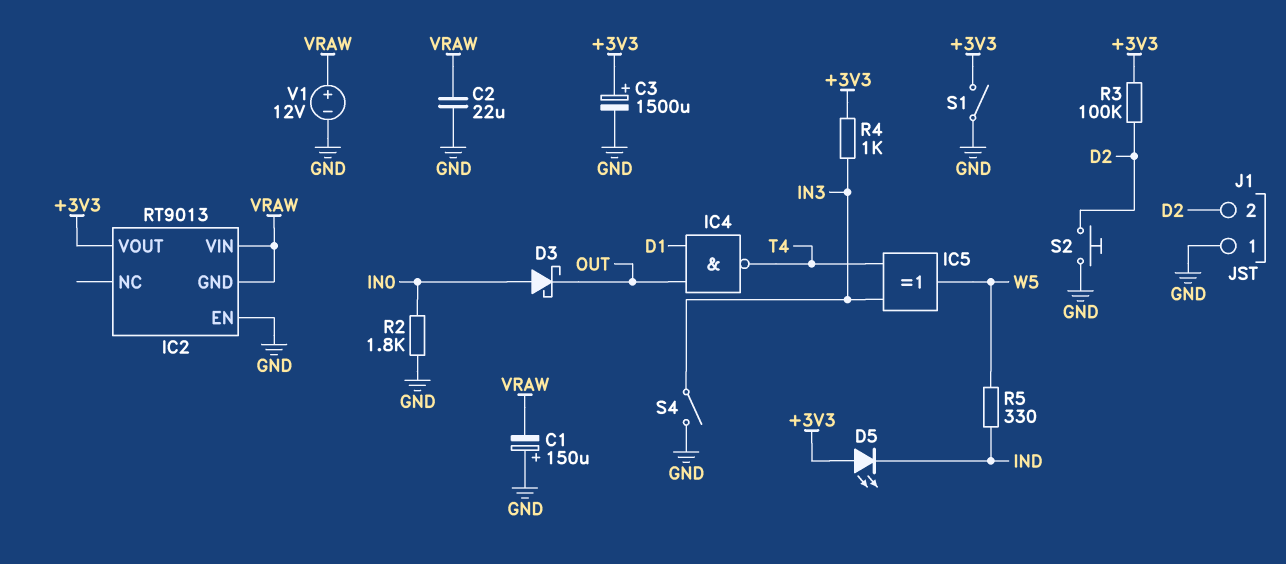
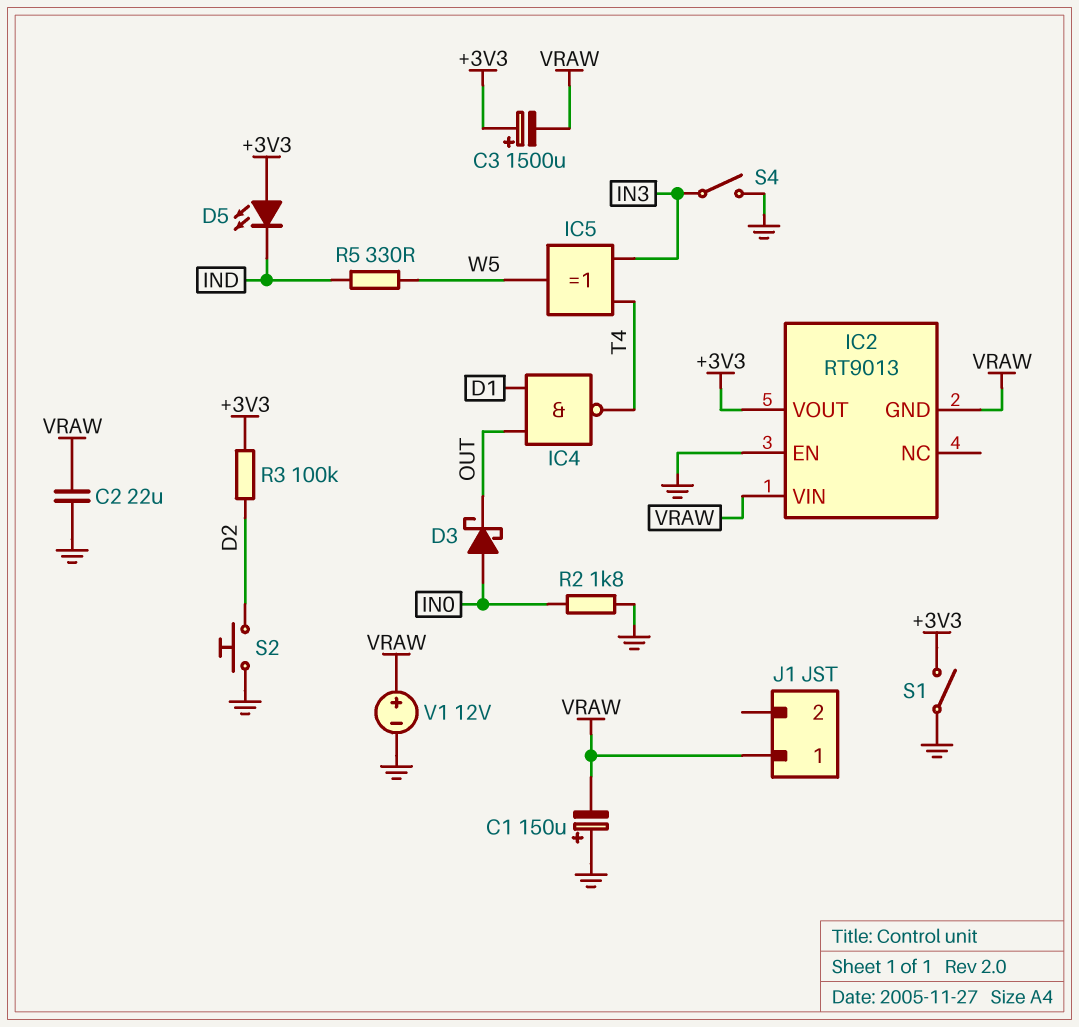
C3: 1500uF (plus +3V3, minus GND) -> 1500uF (plus +3V3, minus VRAW)
J1 pin 1: GND -> VRAW
J1 pin 2: D2 -> none
R4: 1k (+3V3, IN3) -> none

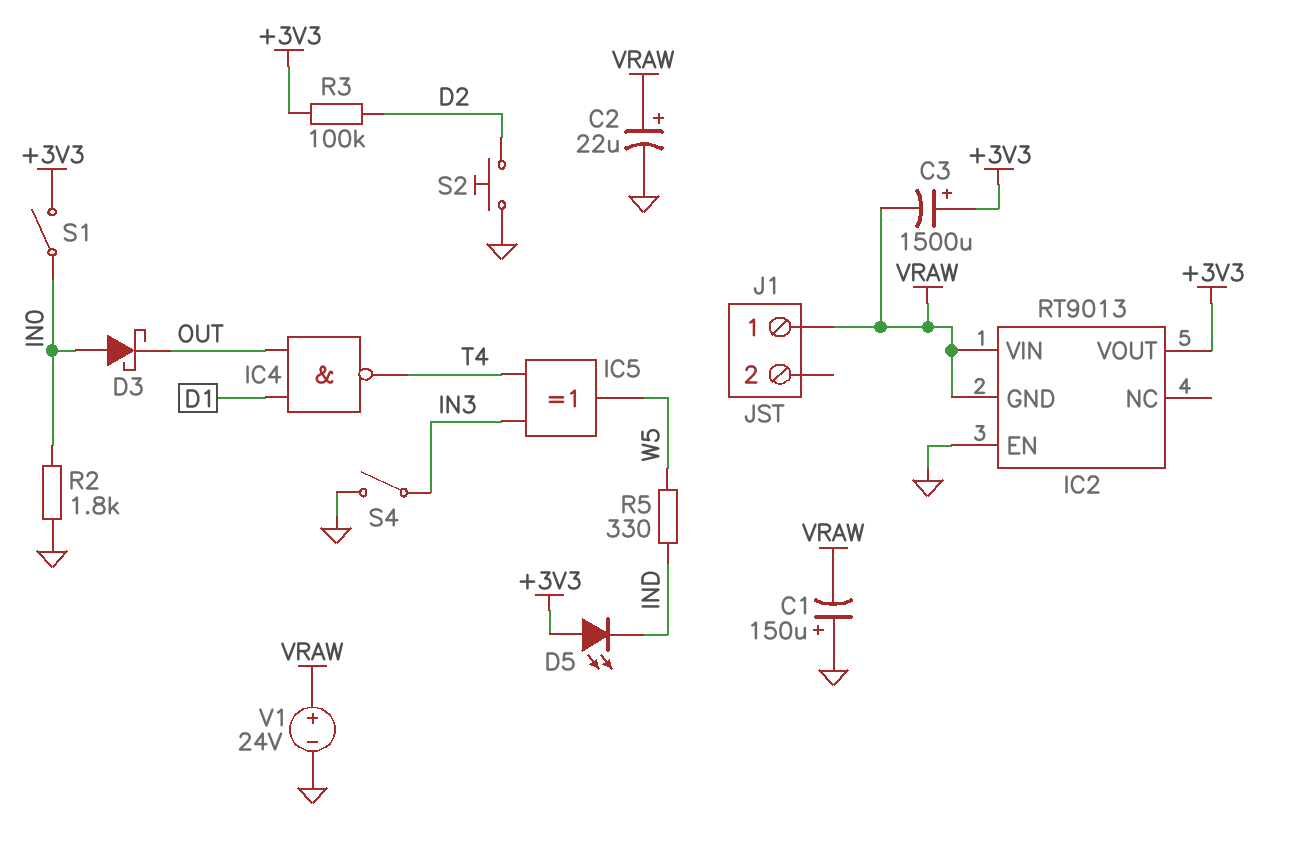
C2: 22uF (GND, VRAW) -> 22uF (plus VRAW, minus GND)
S1: switch (+3V3, GND) -> switch (+3V3, IN0)
V1: 12V (plus VRAW, minus GND) -> 24V (plus VRAW, minus GND)

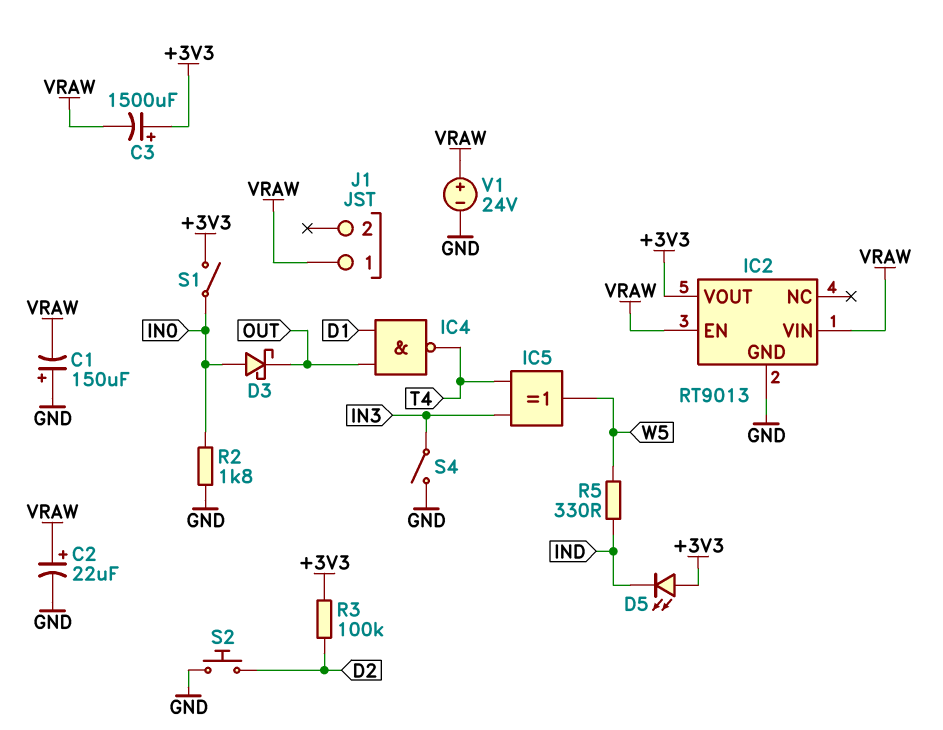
IC2 pin EN: GND -> VRAW
IC2 pin GND: VRAW -> GND

